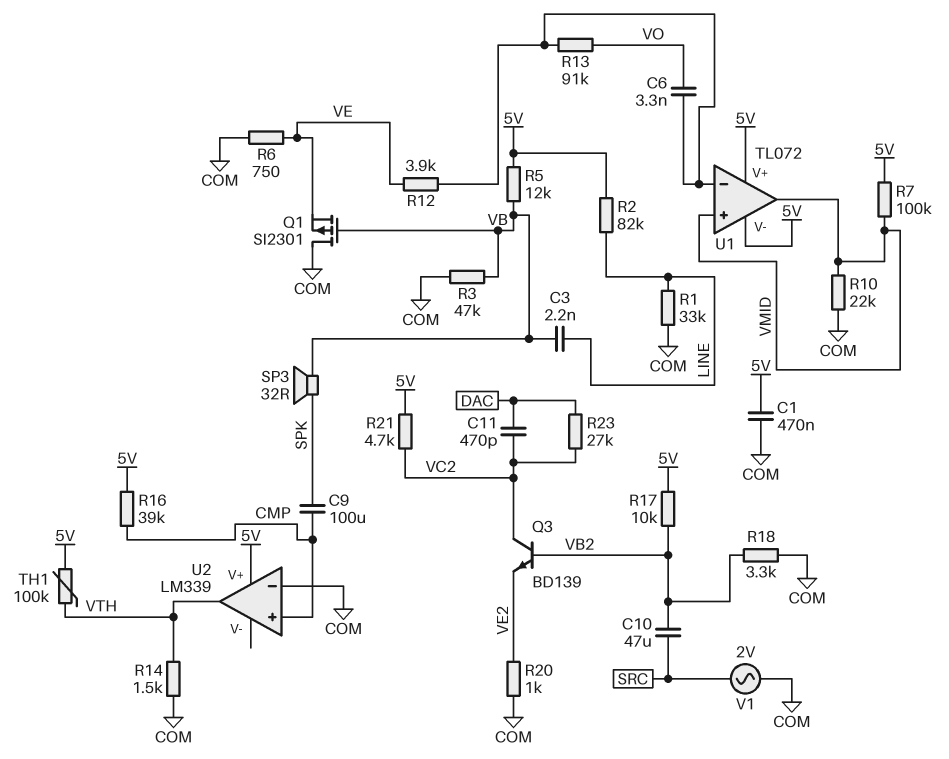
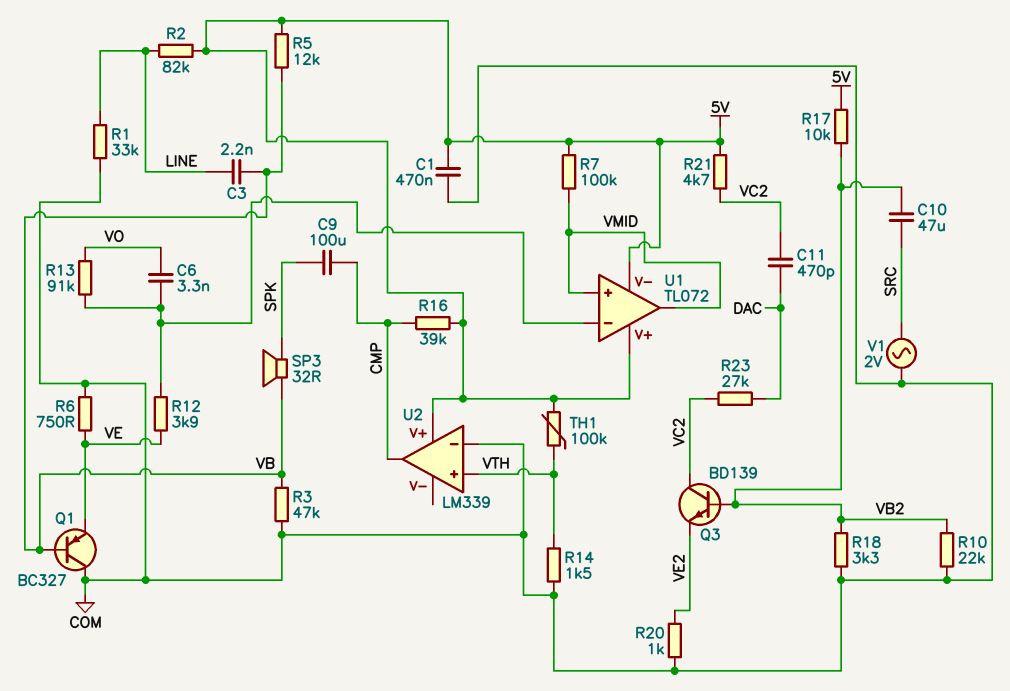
Q1: PMOS SI2301 (G VB, D COM, S VE) -> PNP BC327 (B VB, C COM, E VE)
R10: 22k (COM, VMID) -> 22k (COM, VB2)
U2 pin in+: CMP -> VTH
U2 pin out: VTH -> CMP

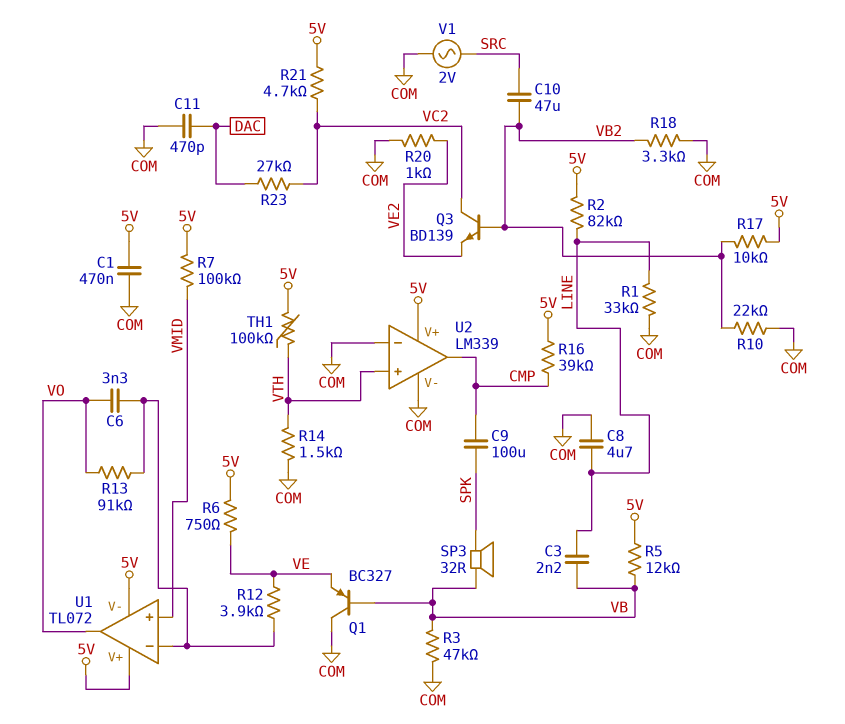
C8: none -> 4.7uF (COM, LINE)
C11: 470pF (DAC, VC2) -> 470pF (COM, DAC)
R6: 750 (COM, VE) -> 750 (5V, VE)
U1 pin out: VMID -> VO
U2 pin V-: none -> COM

